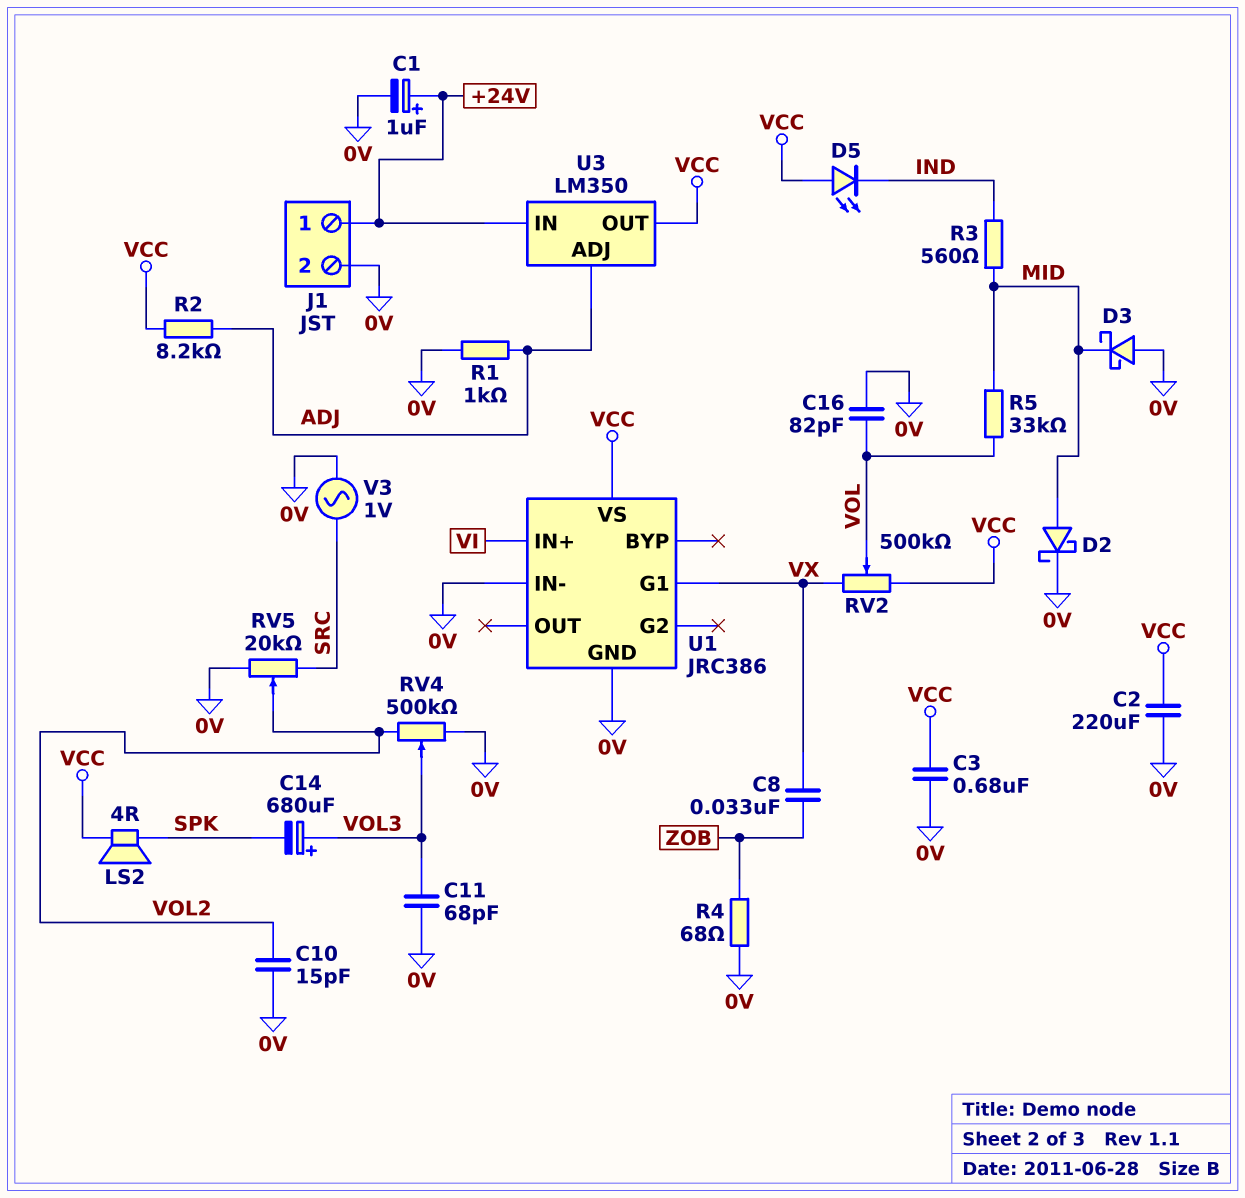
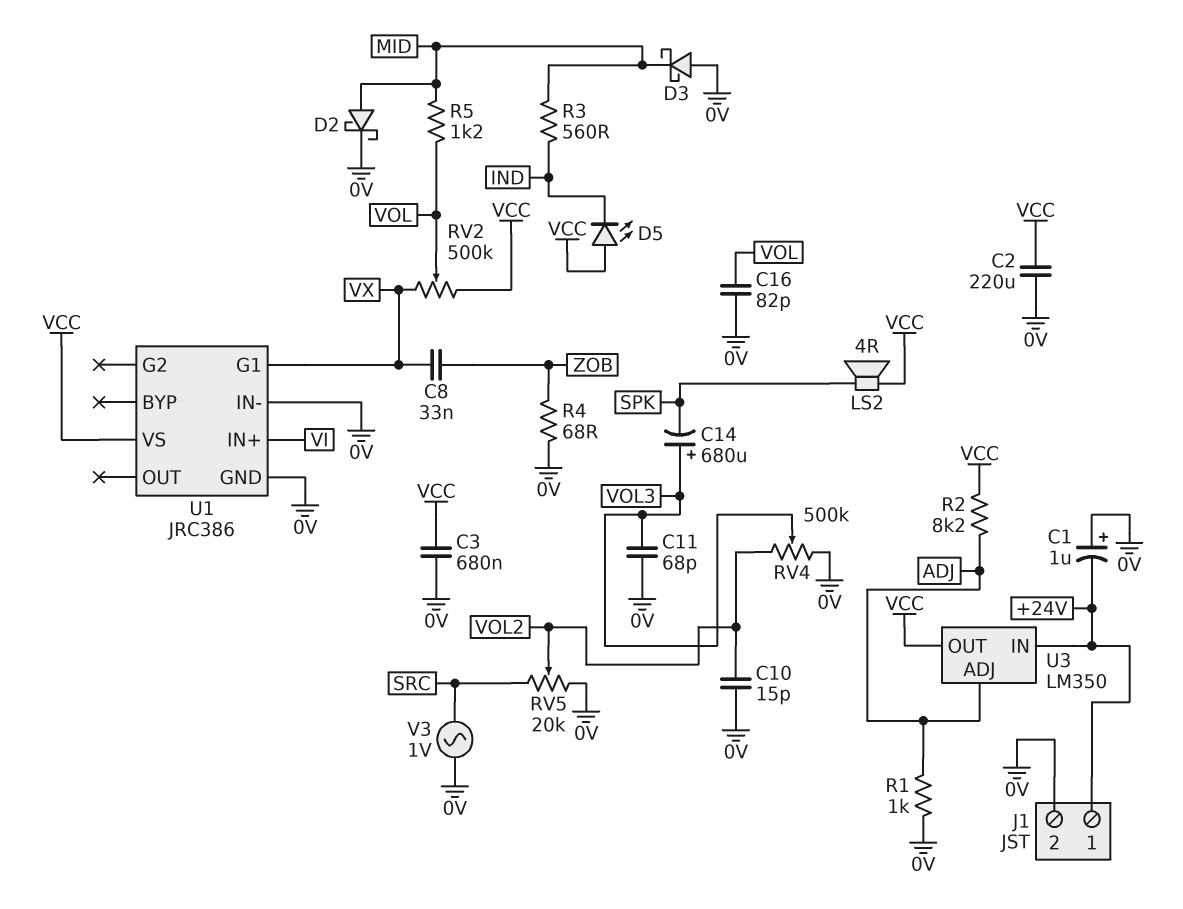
C1: 1uF (plus +24V, minus 0V) -> 1uF (plus 0V, minus +24V)
R5: 33k (MID, VOL) -> 1.2k (MID, VOL)

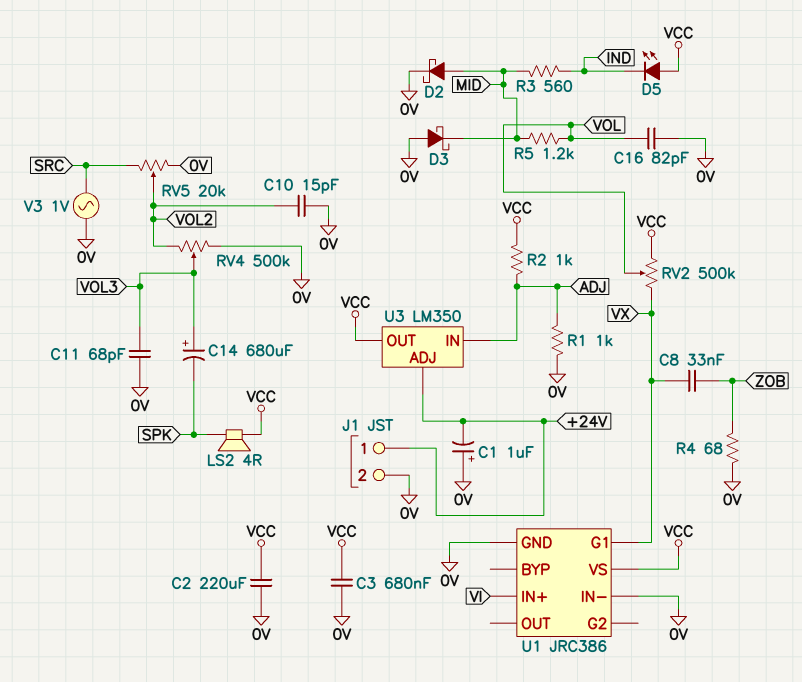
R2: 8.2k (ADJ, VCC) -> 1k (ADJ, VCC)
U3 pin ADJ: ADJ -> +24V
U3 pin IN: +24V -> ADJ

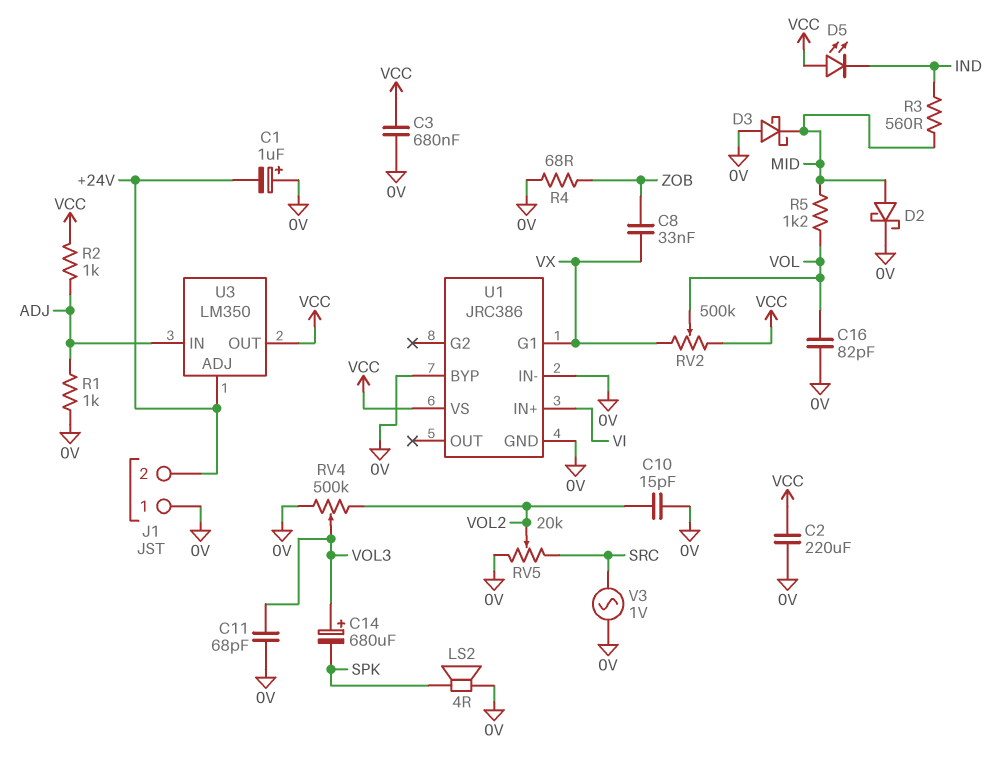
J1 pin 1: +24V -> 0V
J1 pin 2: 0V -> +24V
LS2: speaker 4R (SPK, VCC) -> speaker 4R (0V, SPK)
U1 pin BYP: none -> 0V

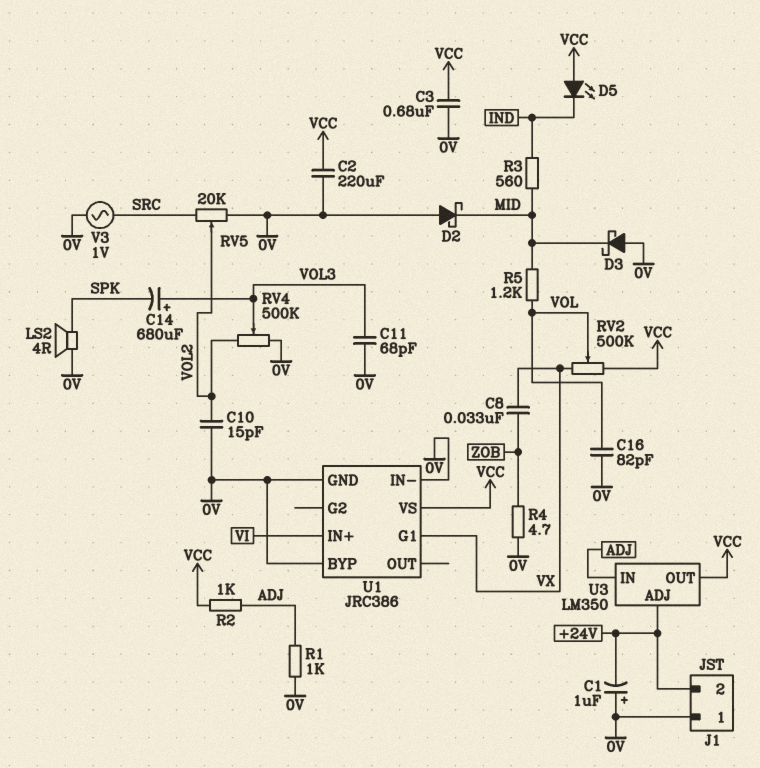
D2: schottky (A MID, K 0V) -> schottky (A 0V, K MID)
R4: 68 (0V, ZOB) -> 4.7 (0V, ZOB)

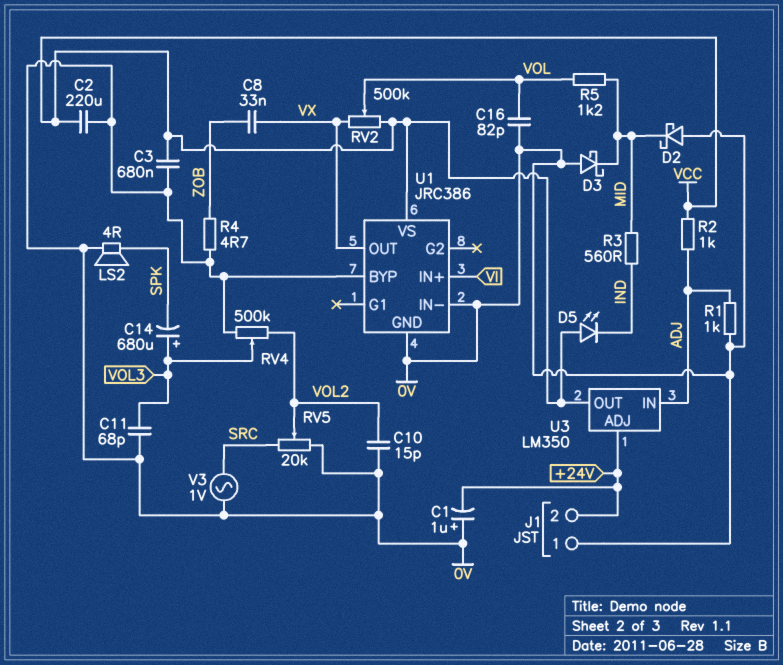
U1 pin G1: VX -> none
U1 pin OUT: none -> VX

